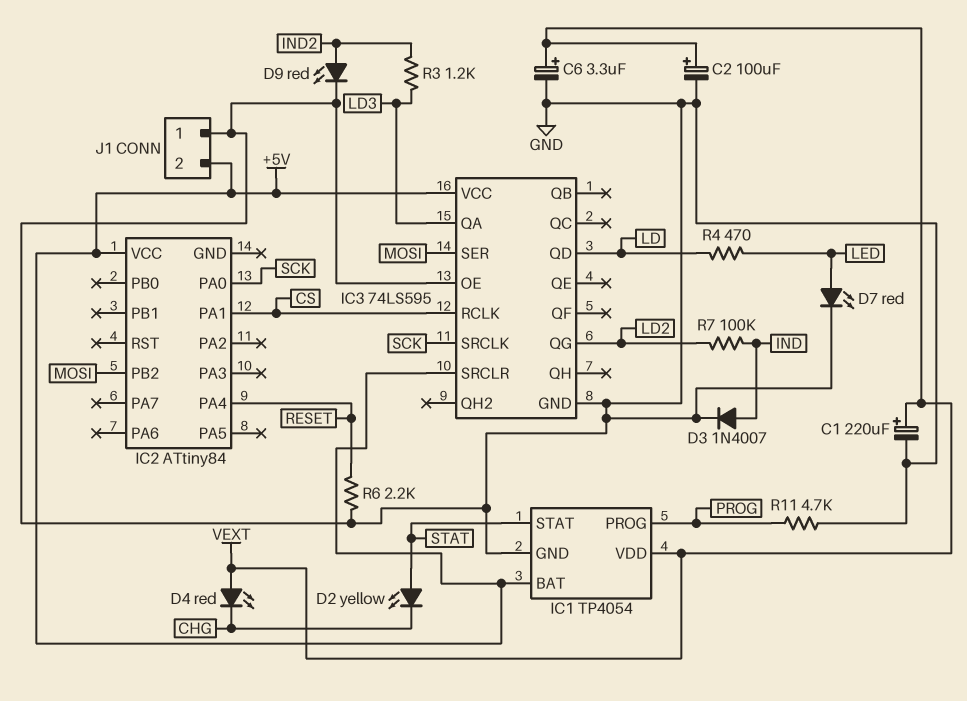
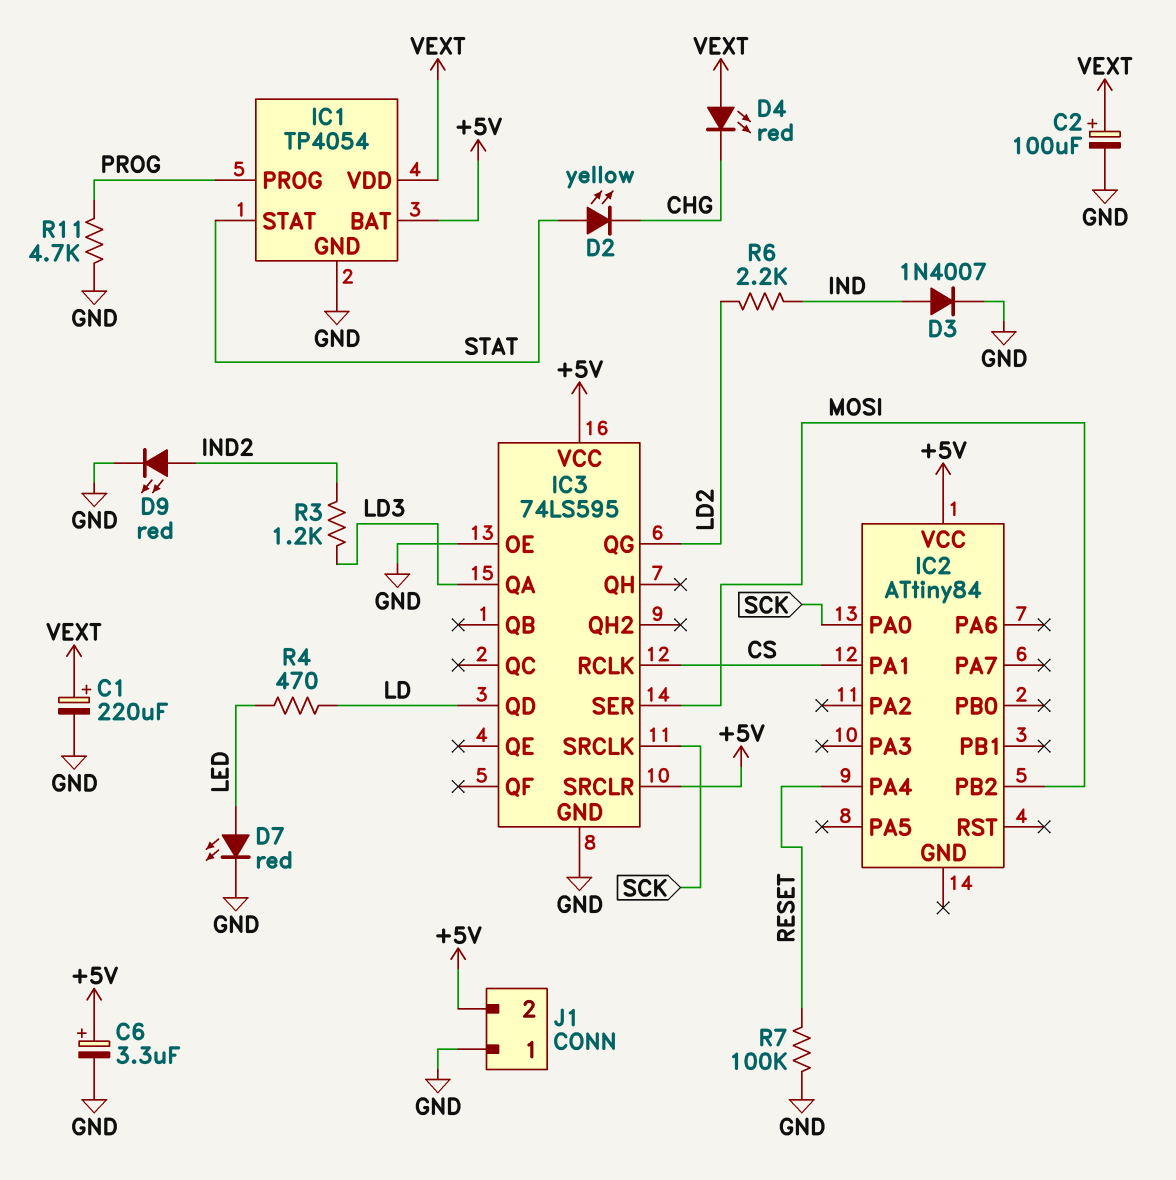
C6: 3.3uF (plus VEXT, minus GND) -> 3.3uF (plus +5V, minus GND)
R6: 2.2k (GND, RESET) -> 2.2k (IND, LD2)
R7: 100k (IND, LD2) -> 100k (GND, RESET)

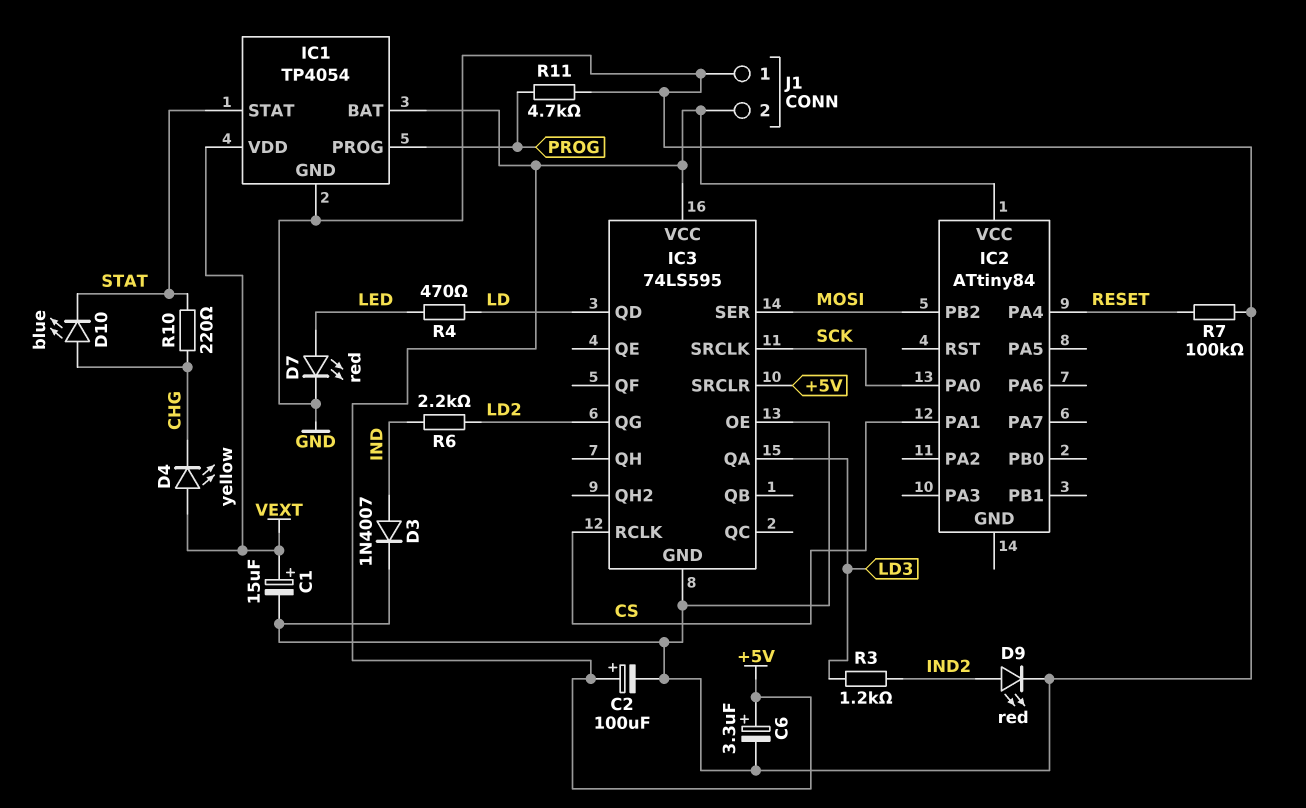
C1: 220uF (plus VEXT, minus GND) -> 15uF (plus VEXT, minus GND)
C2: 100uF (plus VEXT, minus GND) -> 100uF (plus +5V, minus GND)
D2: LED yellow (A STAT, K CHG) -> none
D4: LED red (A VEXT, K CHG) -> LED yellow (A VEXT, K CHG)
D10: none -> LED blue (A CHG, K STAT)
R10: none -> 220 (CHG, STAT)

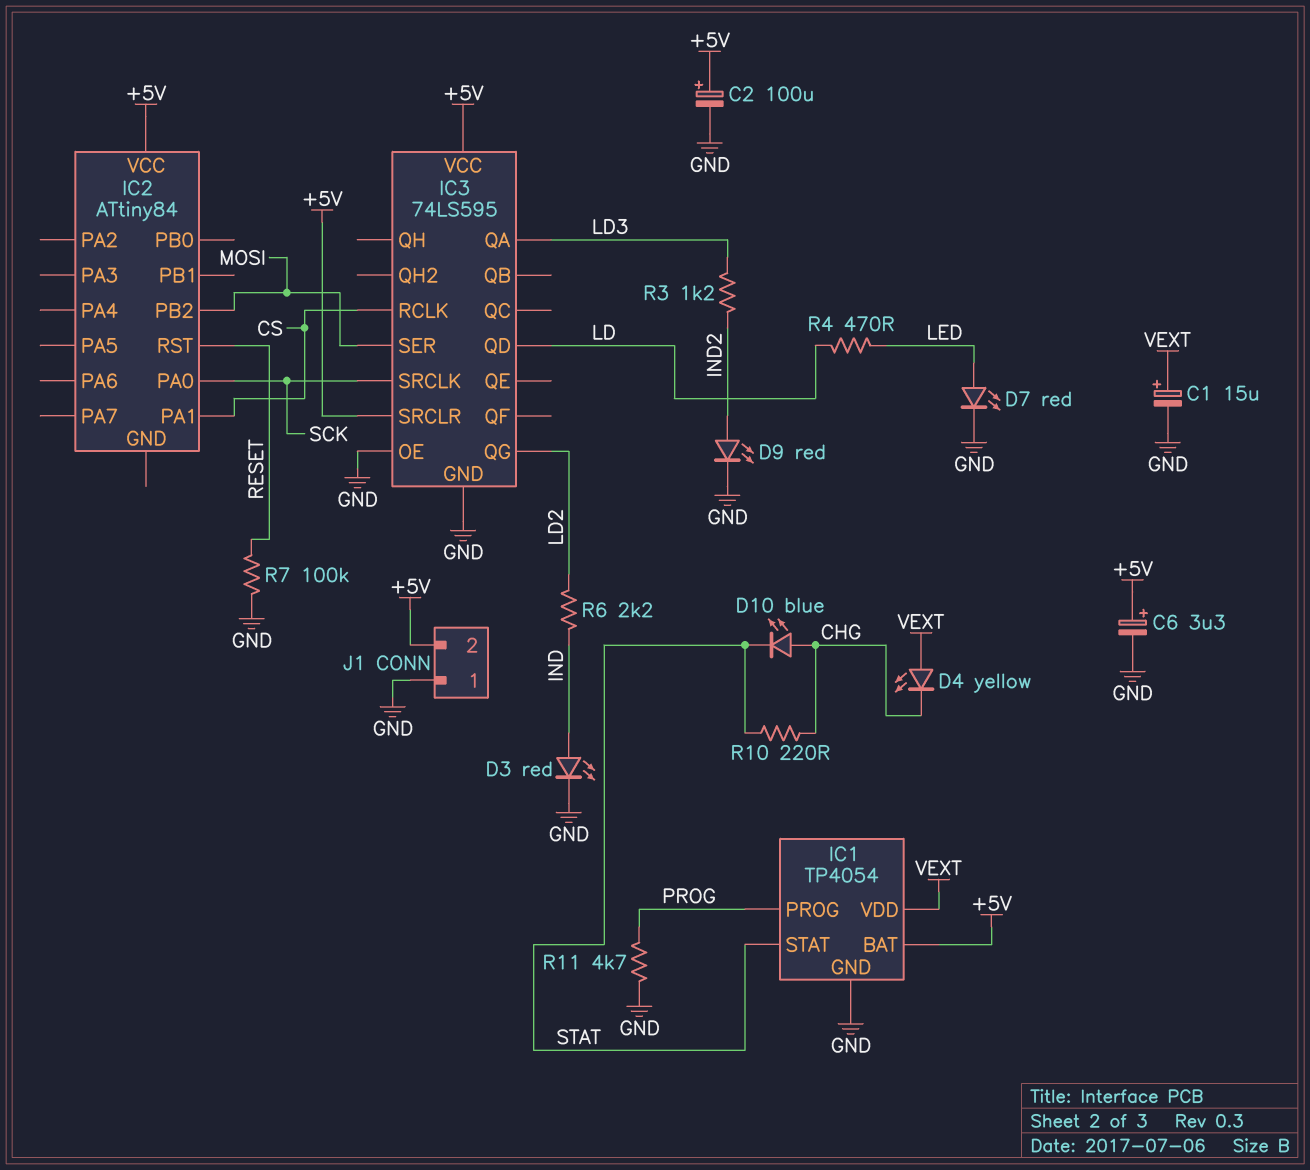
D3: diode 1N4007 (A IND, K GND) -> LED red (A IND, K GND)
IC2 pin PA4: RESET -> none
IC2 pin RST: none -> RESET

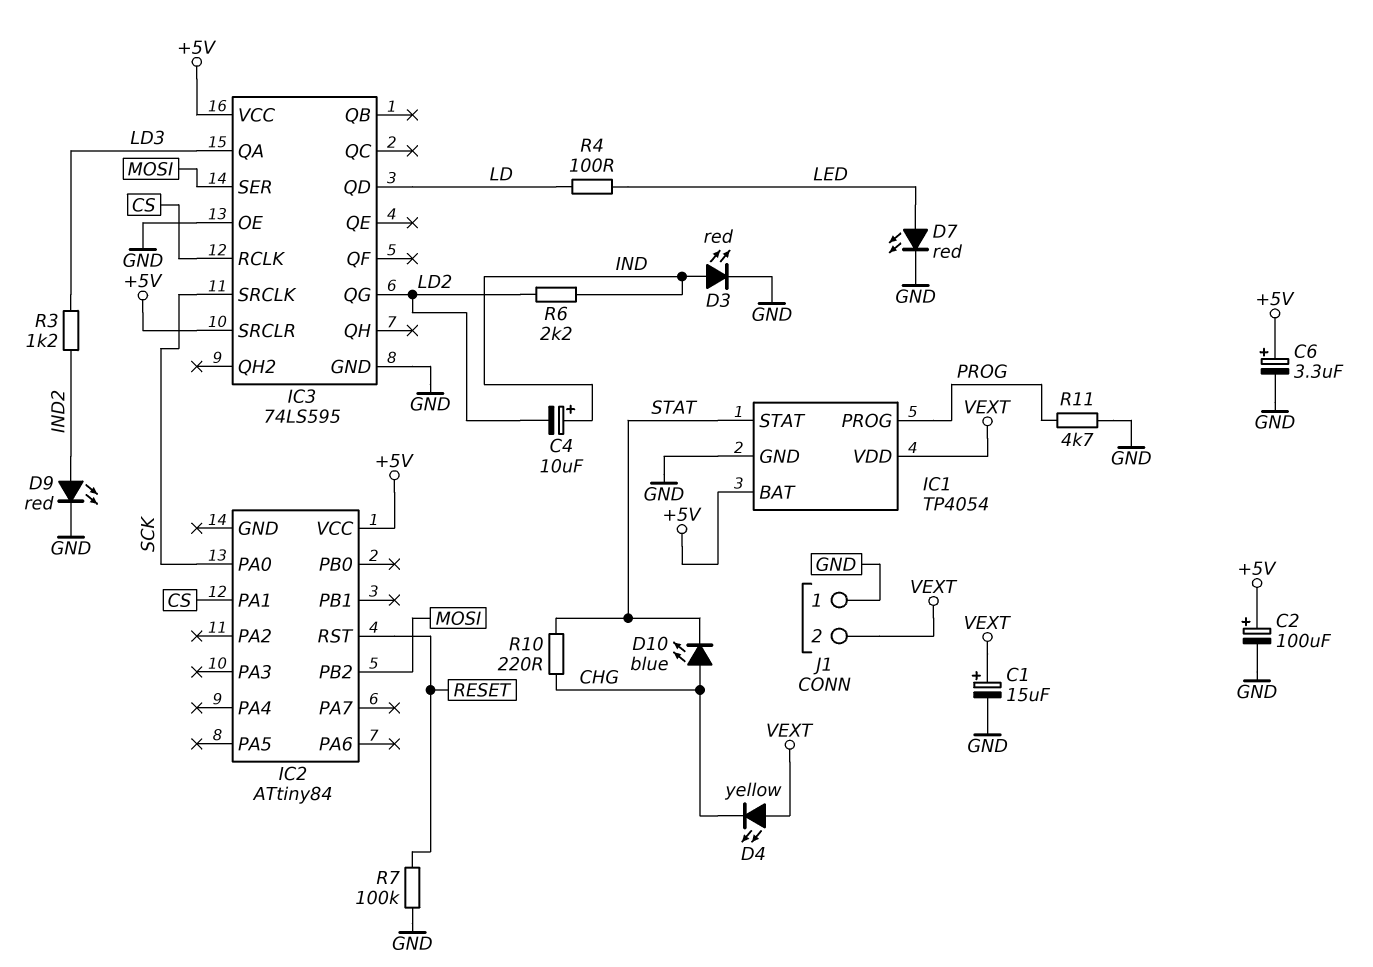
C4: none -> 10uF (plus IND, minus LD2)
J1 pin 2: +5V -> VEXT
R4: 470 (LD, LED) -> 100 (LD, LED)

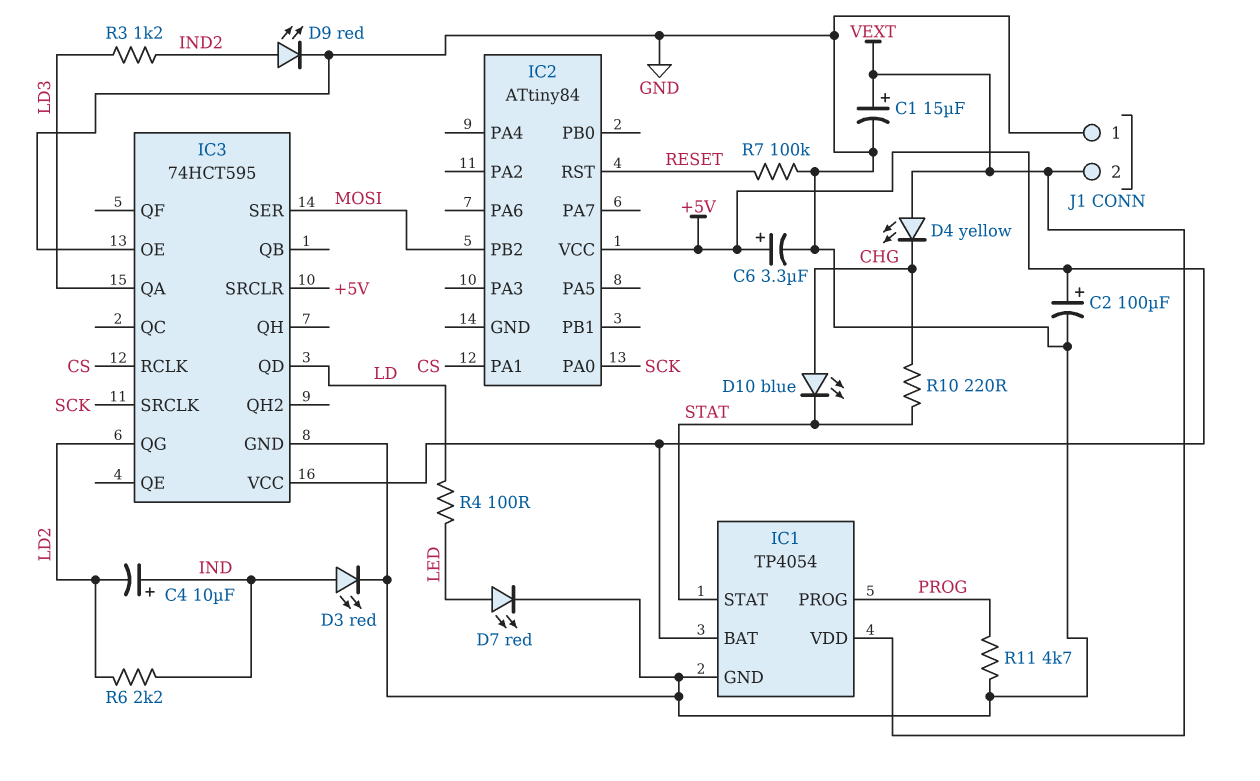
IC3: 74LS595 -> 74HCT595

